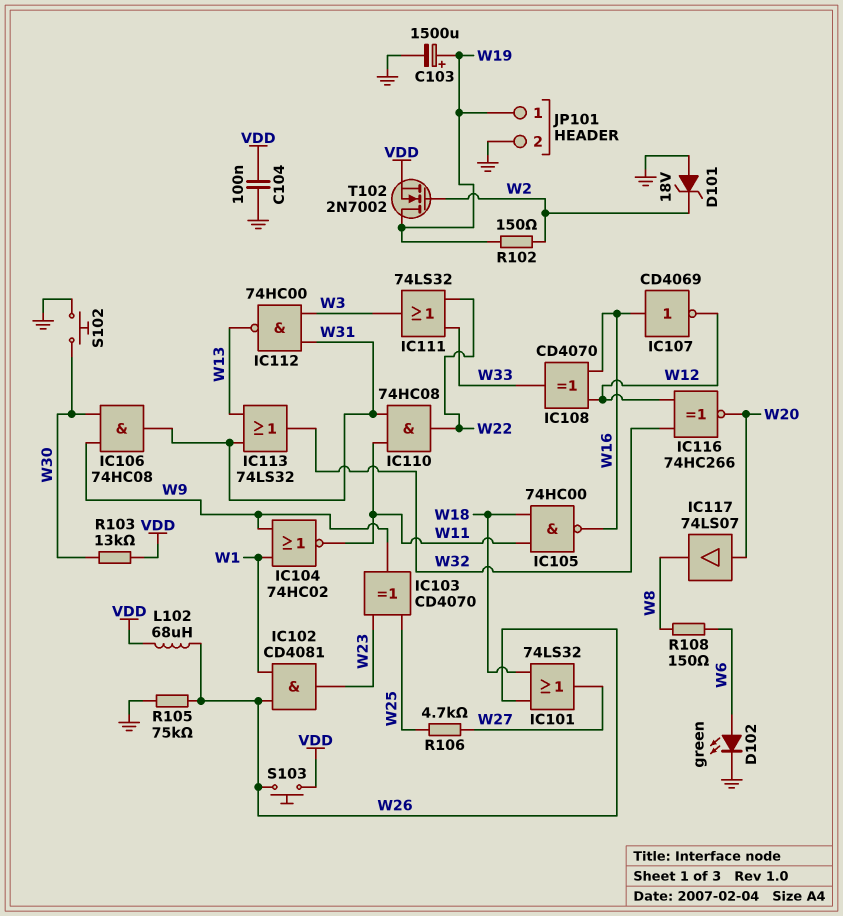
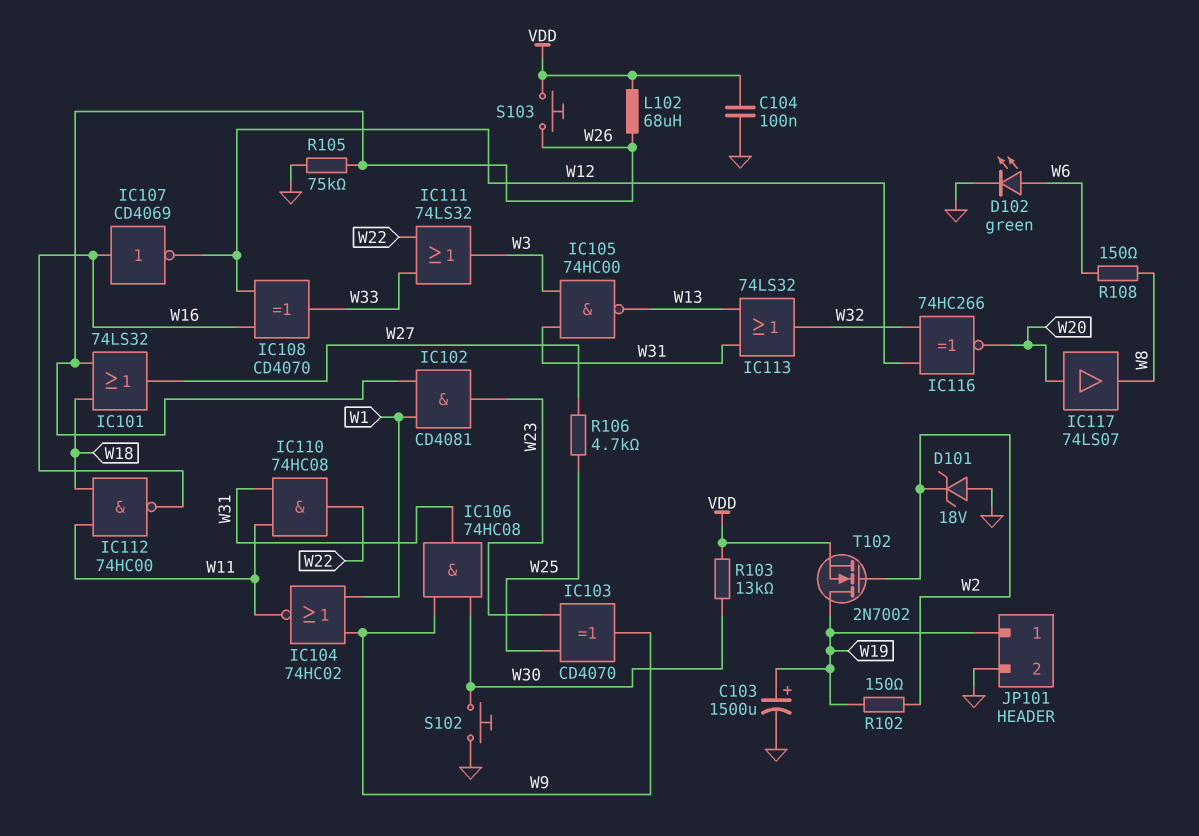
IC105: NAND 74HC00 (in W11, in W18, out W16) -> NAND 74HC00 (in W3, in W31, out W13)
IC112: NAND 74HC00 (in W3, in W31, out W13) -> NAND 74HC00 (in W11, in W18, out W16)

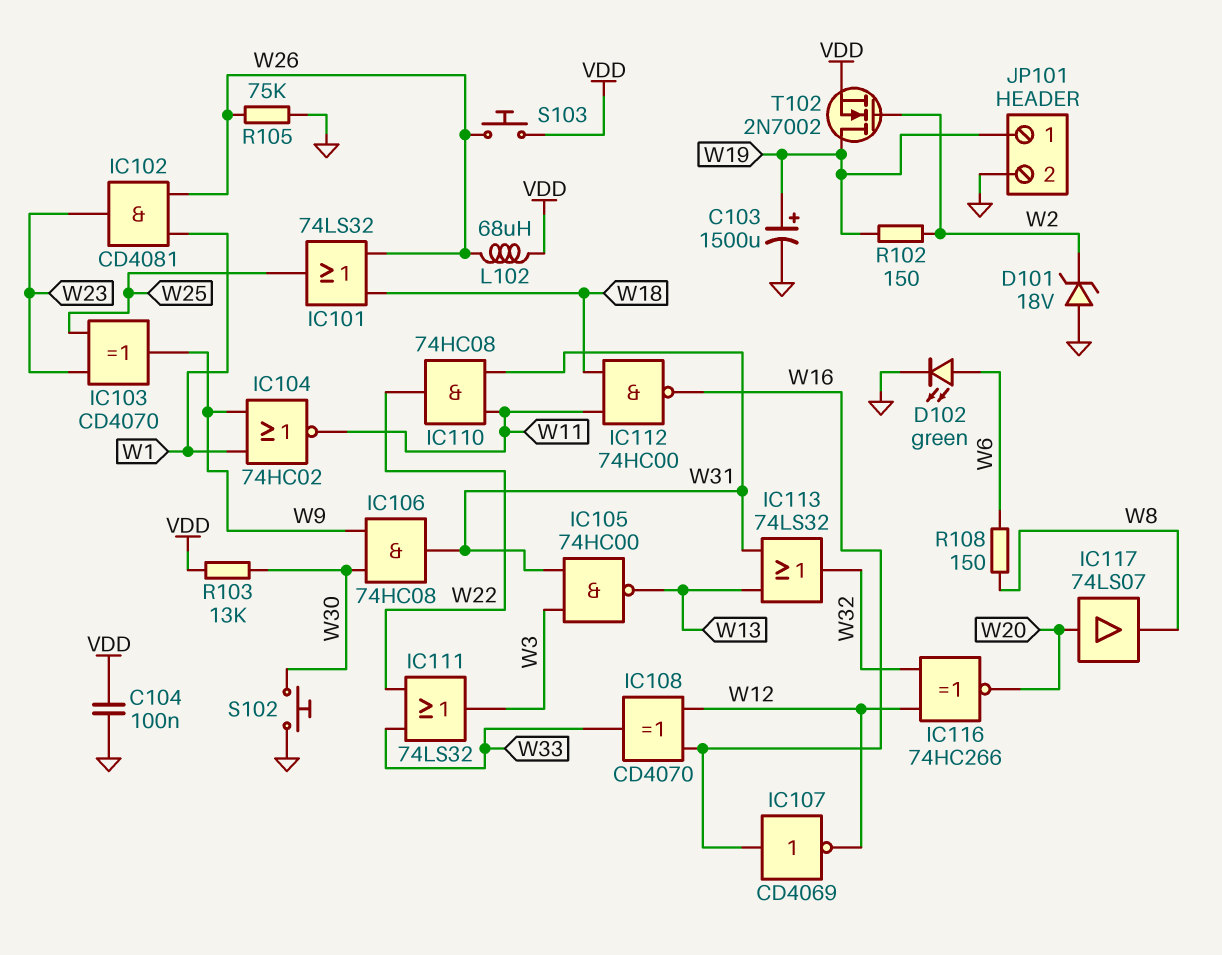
IC101: OR 74LS32 (in W18, in W26, out W27) -> OR 74LS32 (in W18, in W26, out W25)
R106: 4.7k (W25, W27) -> none

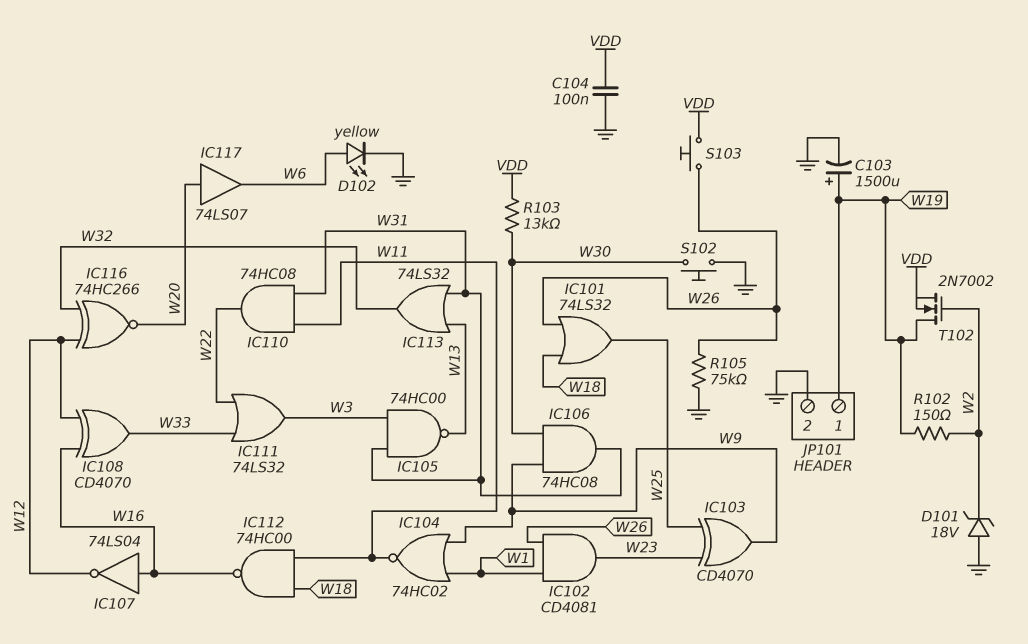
D102: LED green (A W6, K GND) -> LED yellow (A W6, K GND)
IC107: NOT CD4069 (in W16, out W12) -> NOT 74LS04 (in W16, out W12)
IC117: buffer 74LS07 (in W20, out W8) -> buffer 74LS07 (in W20, out W6)
L102: 68uH (VDD, W26) -> none
R108: 150 (W6, W8) -> none

